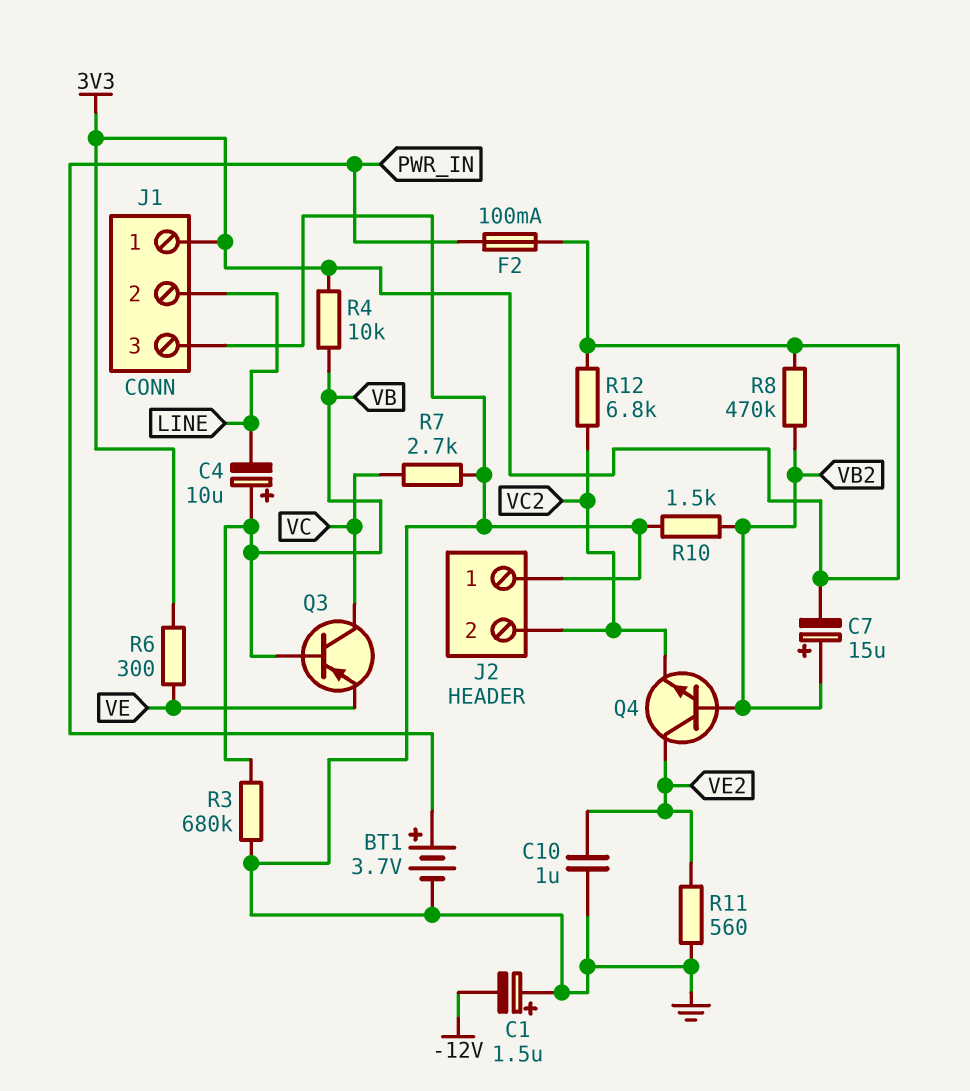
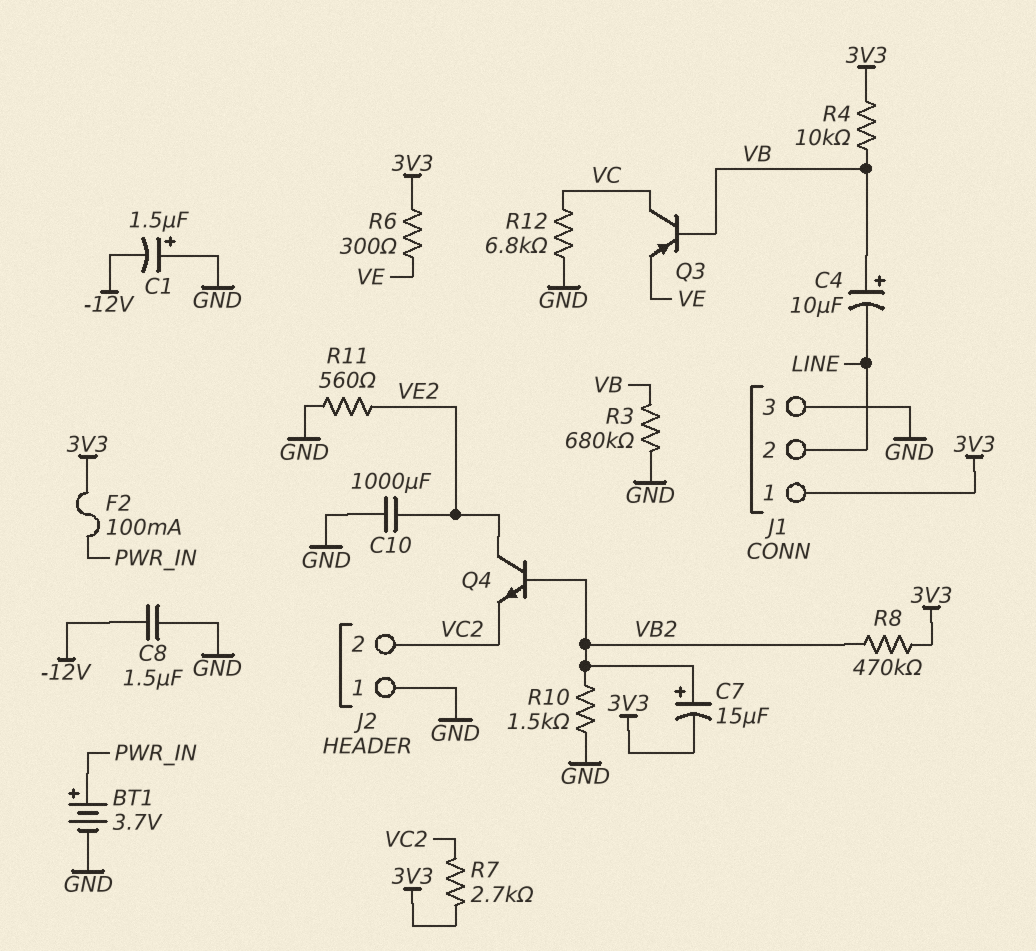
C8: none -> 1.5uF (-12V, GND)
C10: 1uF (GND, VE2) -> 1000uF (GND, VE2)
R7: 2.7k (GND, VC) -> 2.7k (3V3, VC2)
R12: 6.8k (3V3, VC2) -> 6.8k (GND, VC)

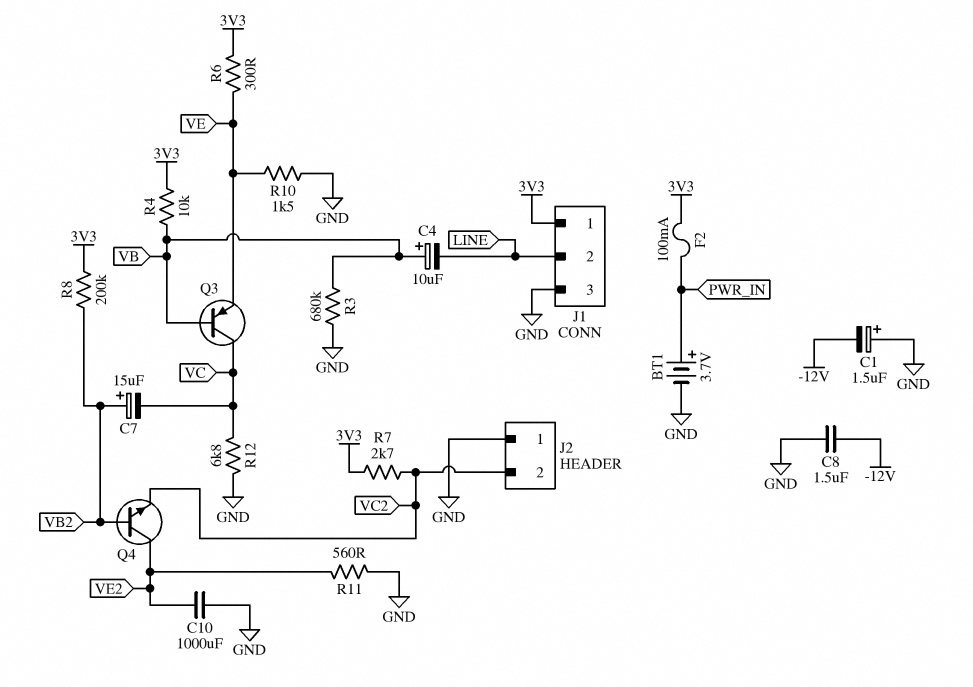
C7: 15uF (plus VB2, minus 3V3) -> 15uF (plus VB2, minus VC)
R8: 470k (3V3, VB2) -> 200k (3V3, VB2)
R10: 1.5k (GND, VB2) -> 1.5k (GND, VE)

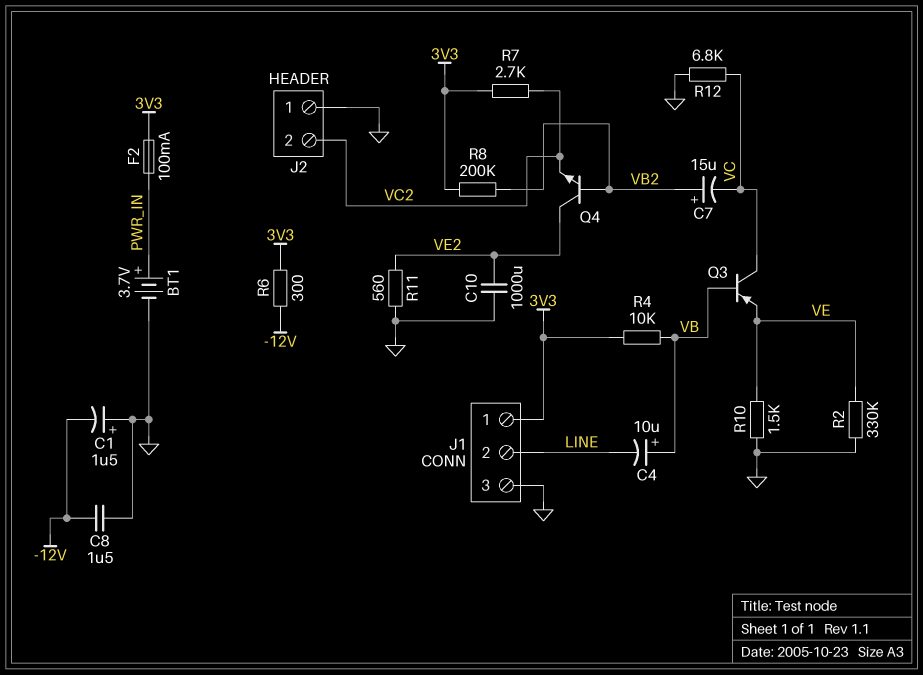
R2: none -> 330k (GND, VE)
R3: 680k (GND, VB) -> none
R6: 300 (3V3, VE) -> 300 (-12V, 3V3)

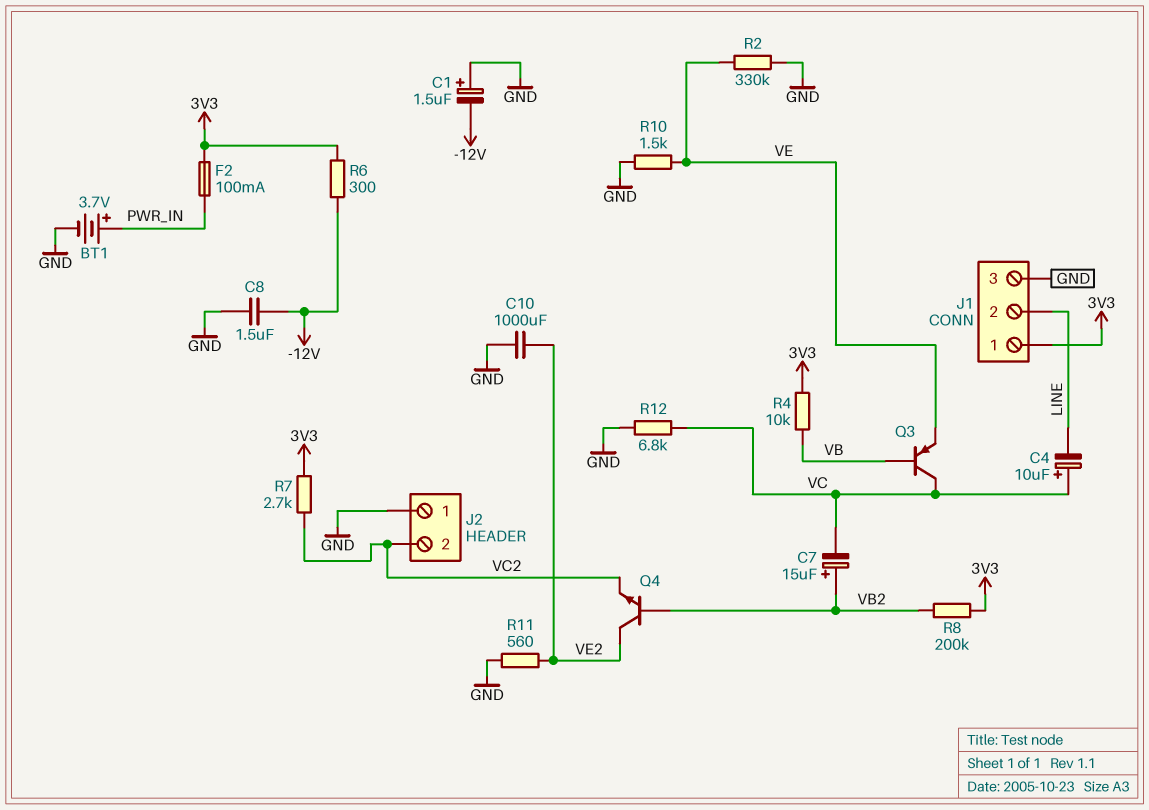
C4: 10uF (plus VB, minus LINE) -> 10uF (plus VC, minus LINE)

